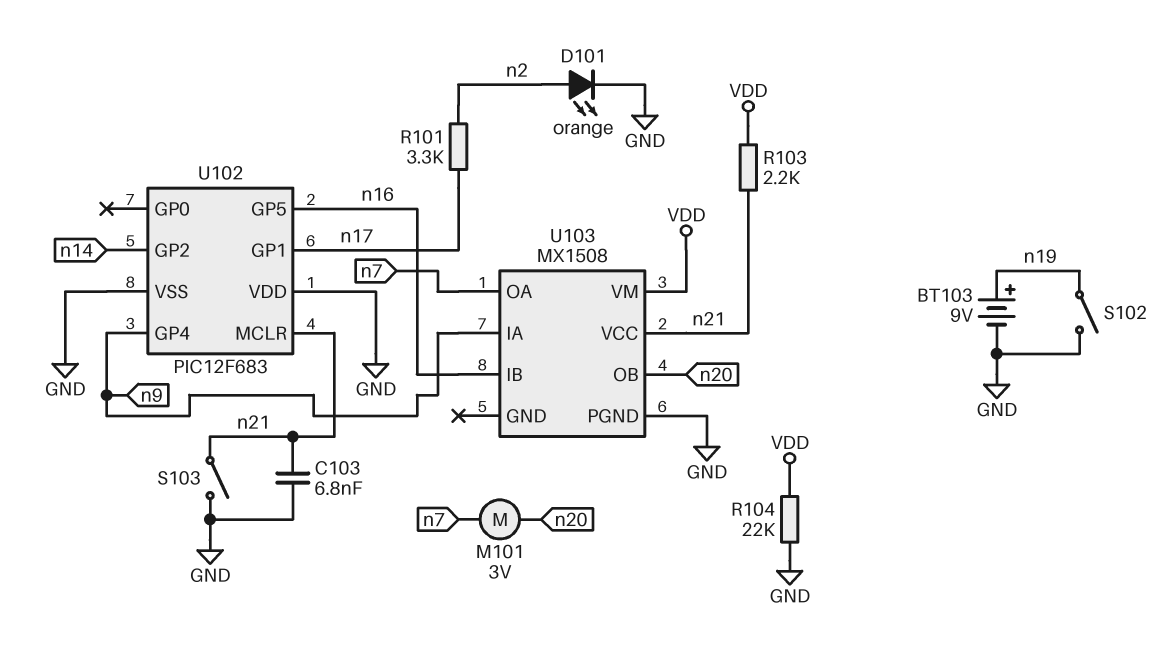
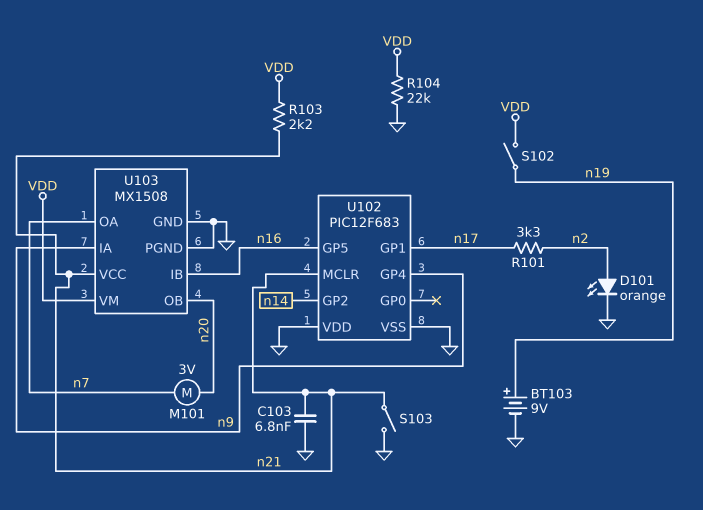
S102: switch (GND, n19) -> switch (VDD, n19)
U103 pin GND: none -> GND

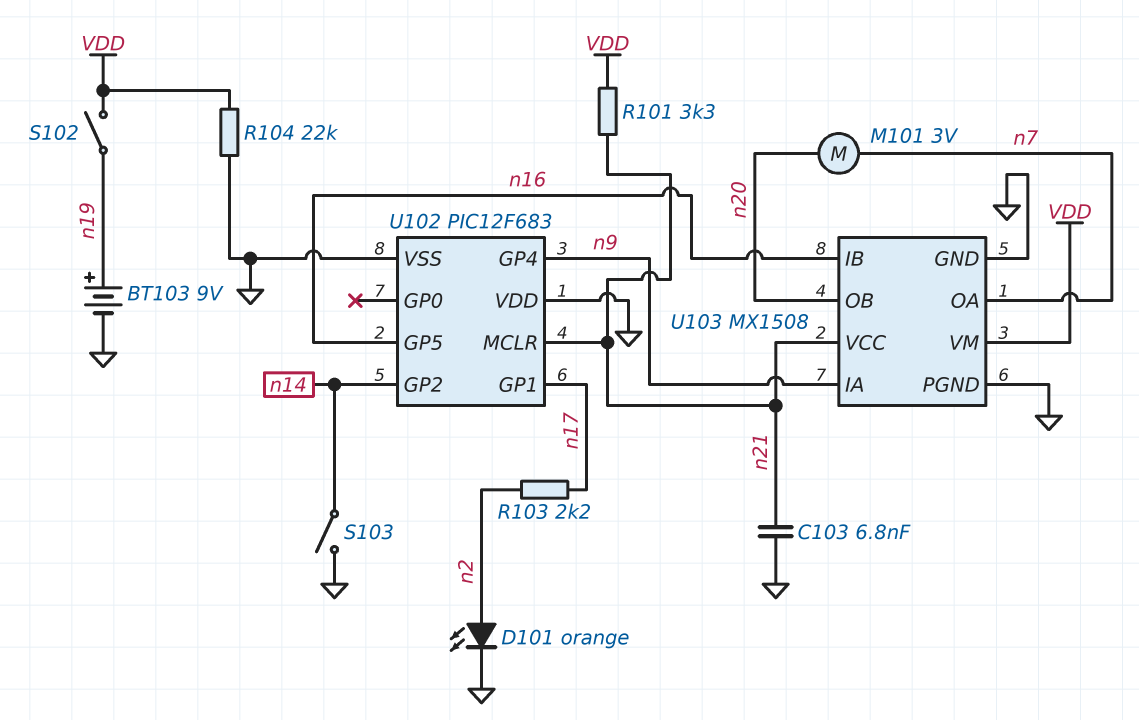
R101: 3.3k (n2, n17) -> 3.3k (VDD, n21)
R103: 2.2k (VDD, n21) -> 2.2k (n2, n17)
S103: switch (GND, n21) -> switch (GND, n14)

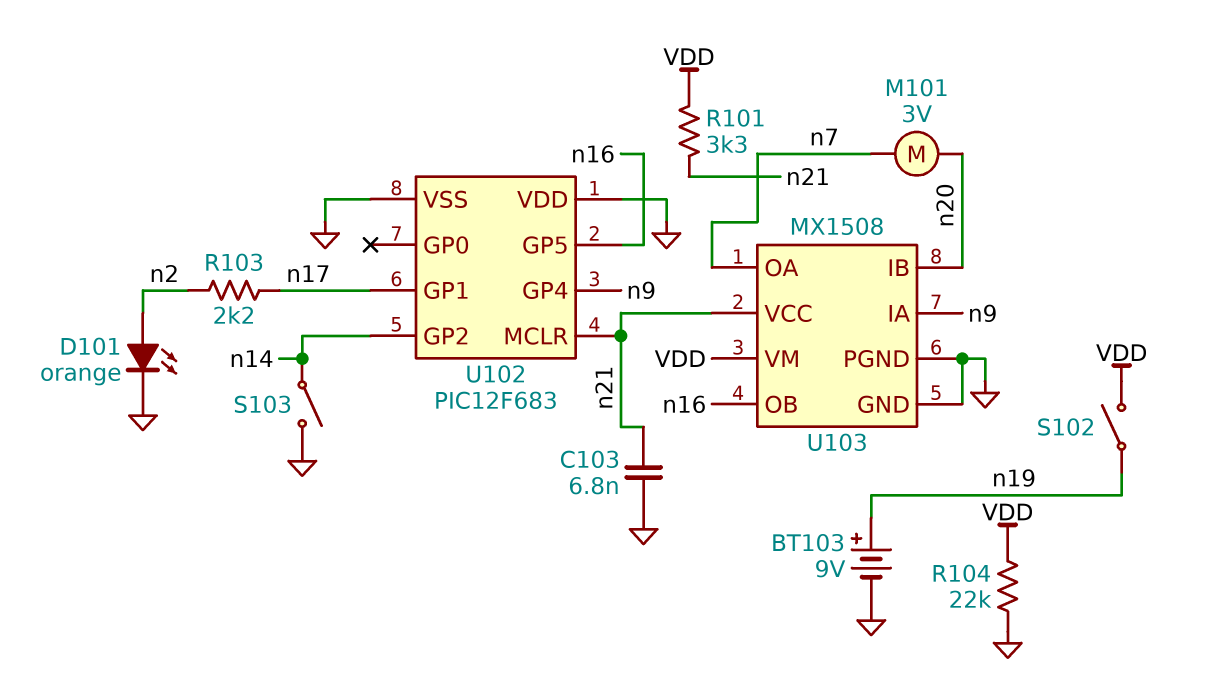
U103 pin IB: n16 -> n20
U103 pin OB: n20 -> n16

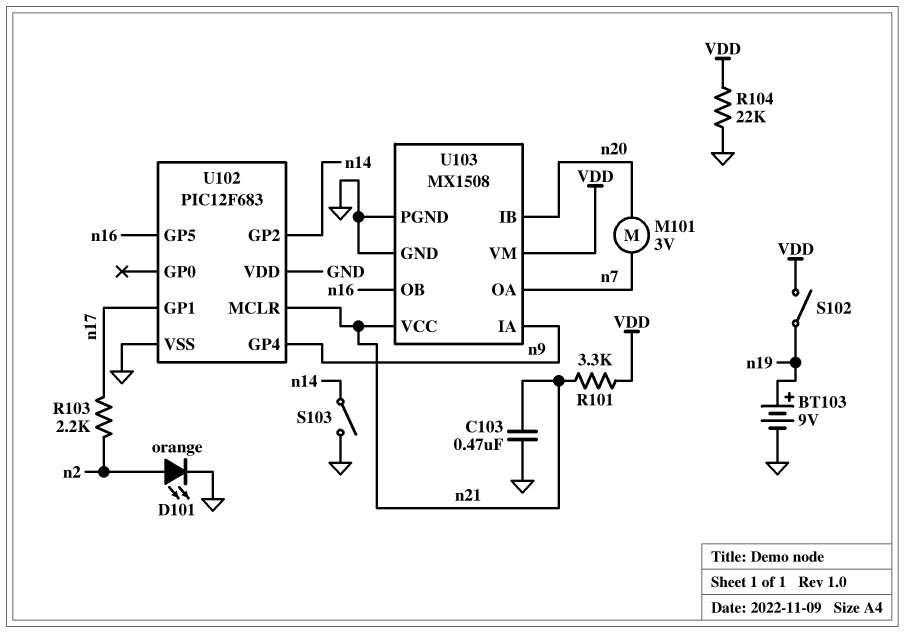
C103: 6.8nF (GND, n21) -> 470nF (GND, n21)

